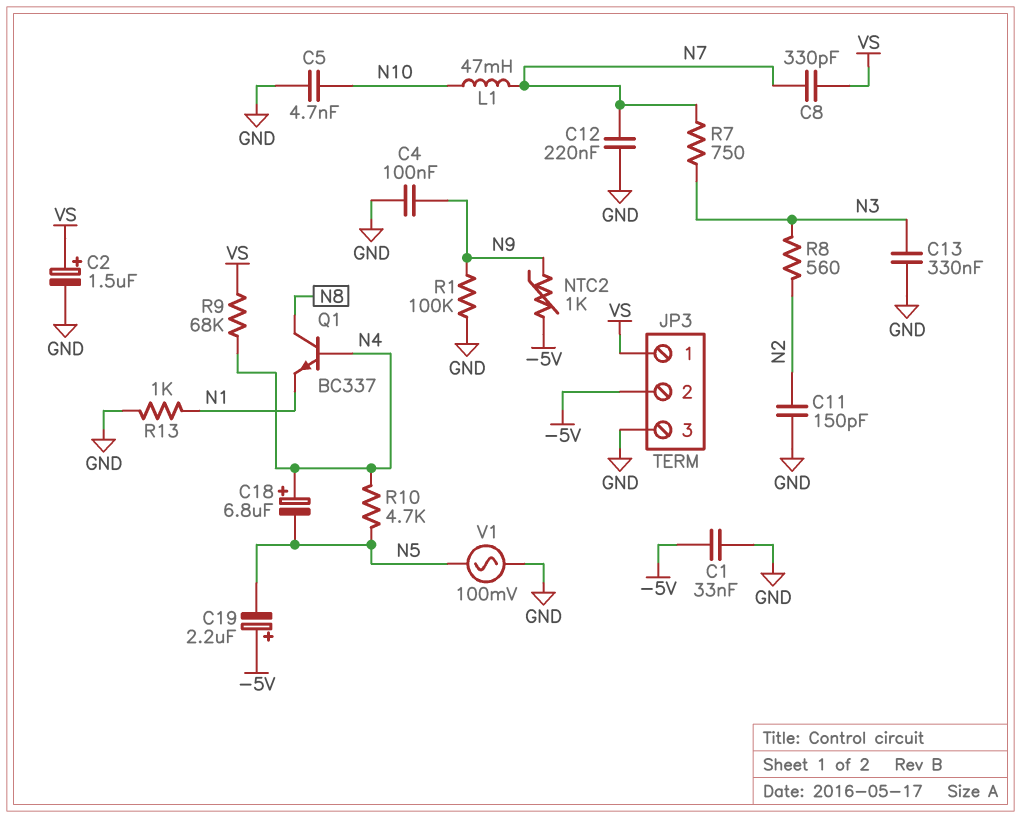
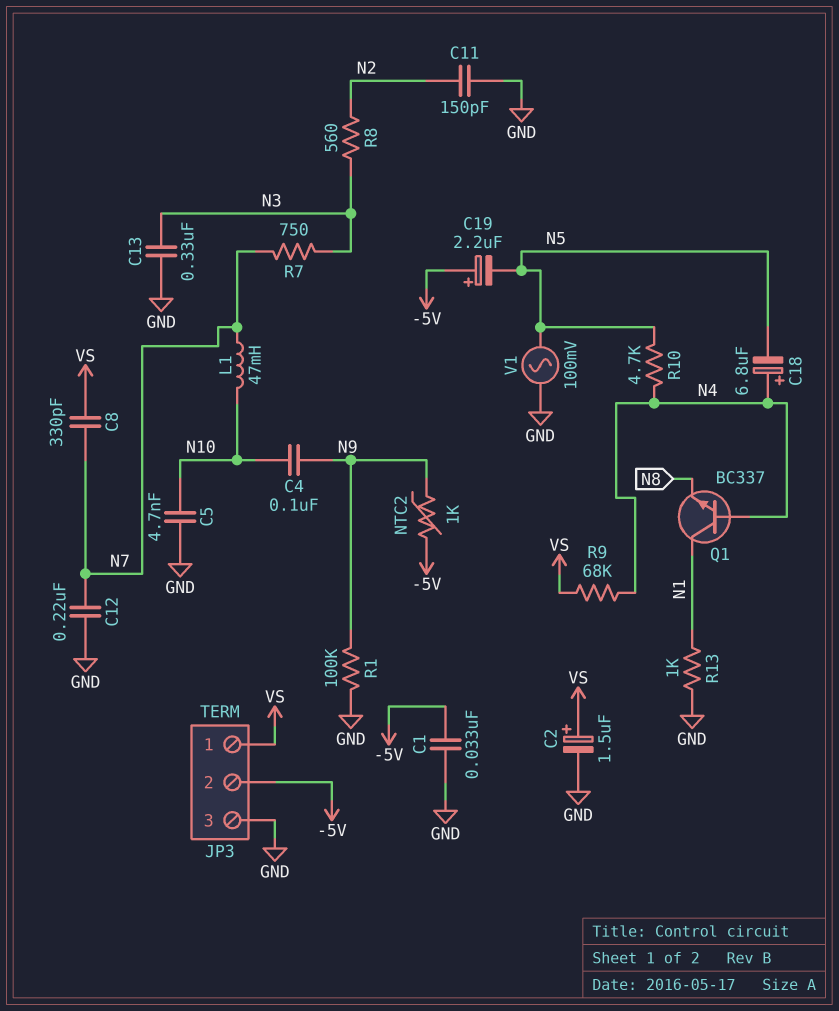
C4: 100nF (GND, N9) -> 100nF (N9, N10)
Q1: NPN BC337 (B N4, C N8, E N1) -> NPN BC337 (B N4, C N1, E N8)

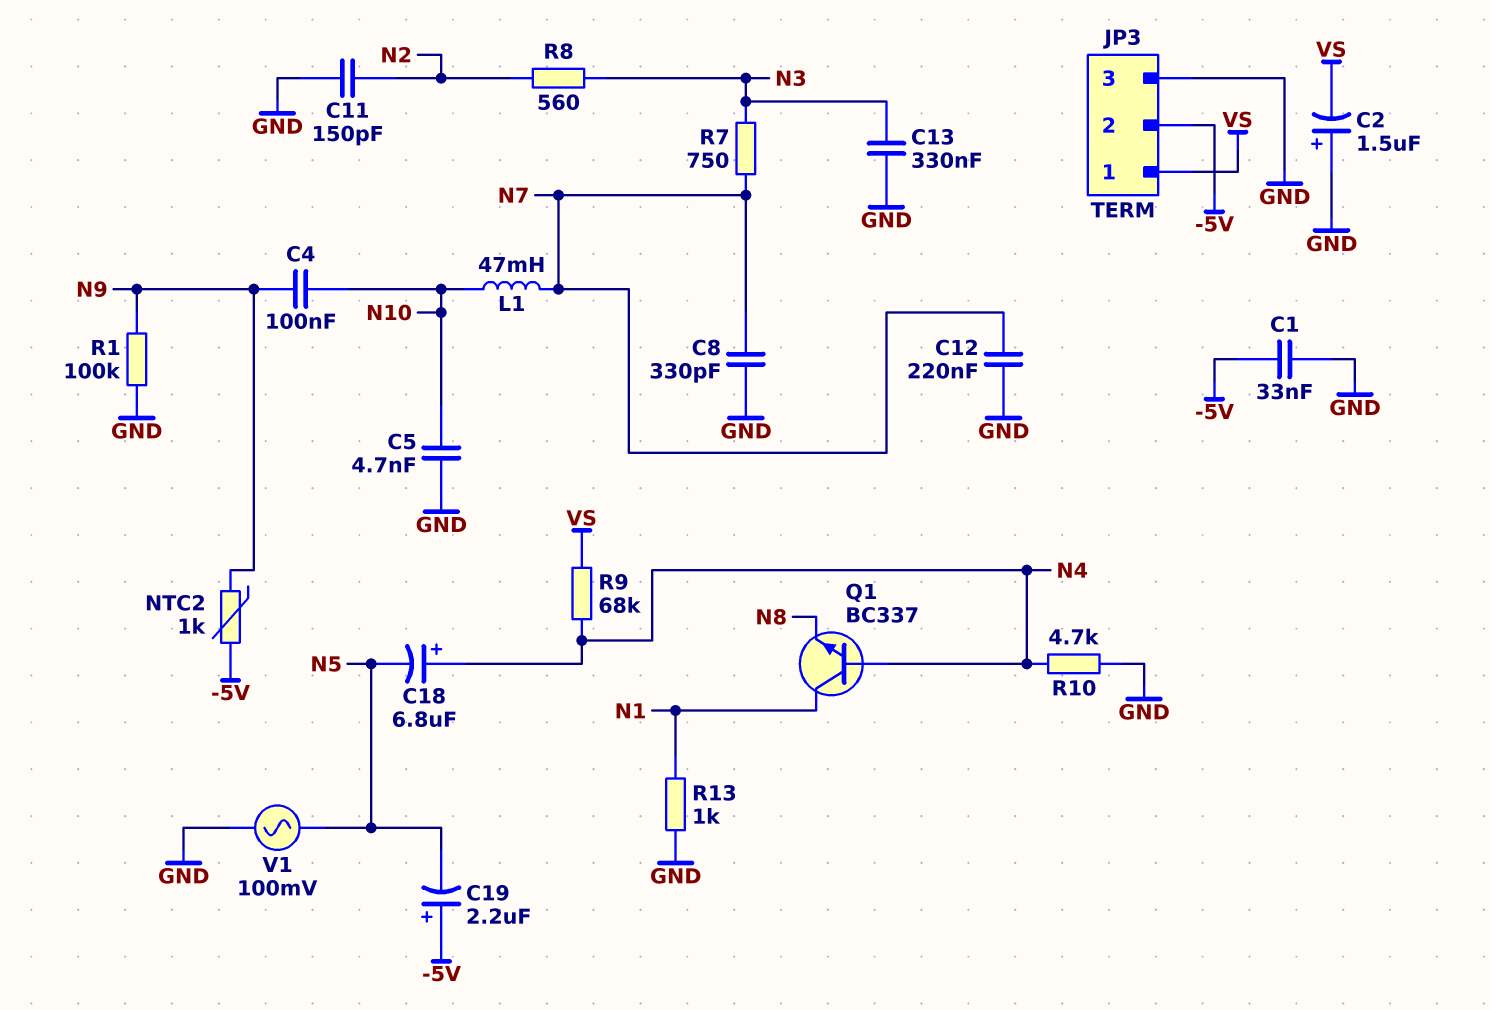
C2: 1.5uF (plus VS, minus GND) -> 1.5uF (plus GND, minus VS)
C8: 330pF (N7, VS) -> 330pF (GND, N7)
R10: 4.7k (N4, N5) -> 4.7k (GND, N4)

